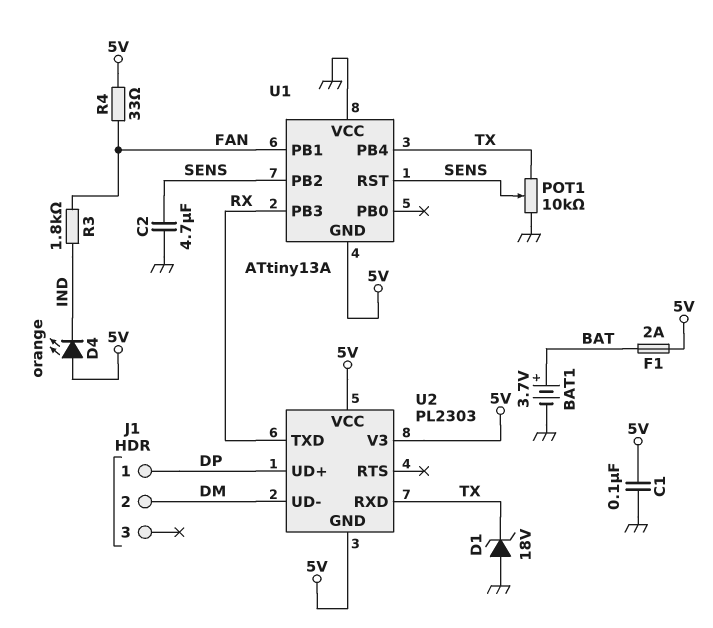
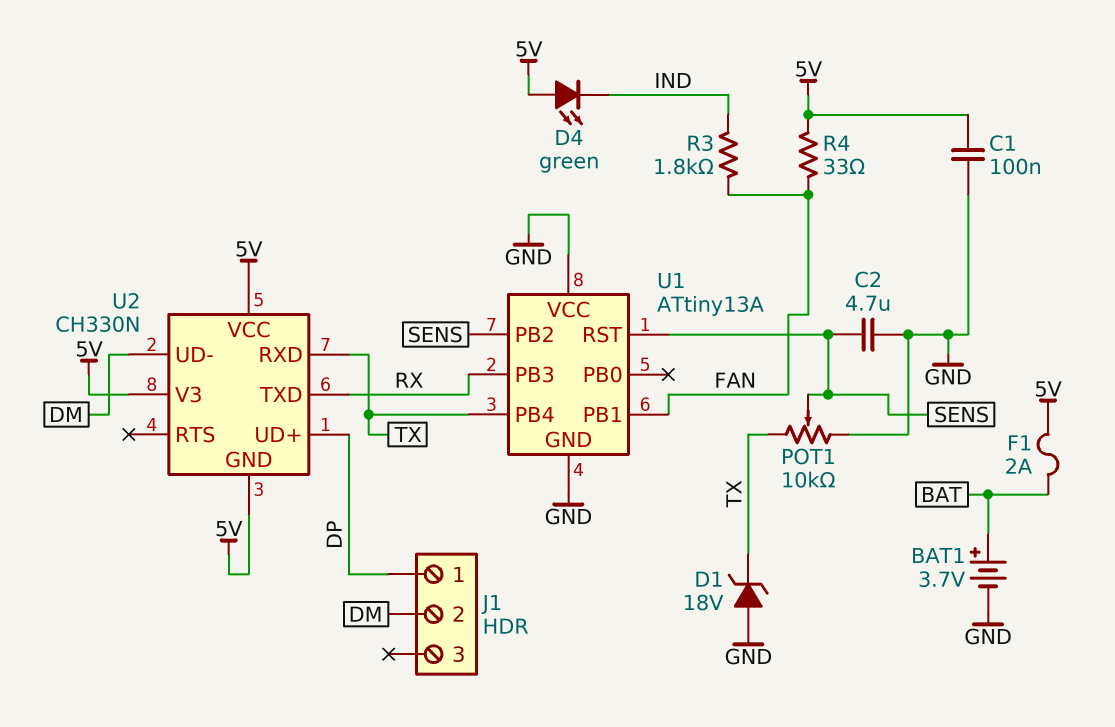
D4: LED orange (A 5V, K IND) -> LED green (A 5V, K IND)
U1 pin GND: 5V -> GND
U2: PL2303 -> CH330N

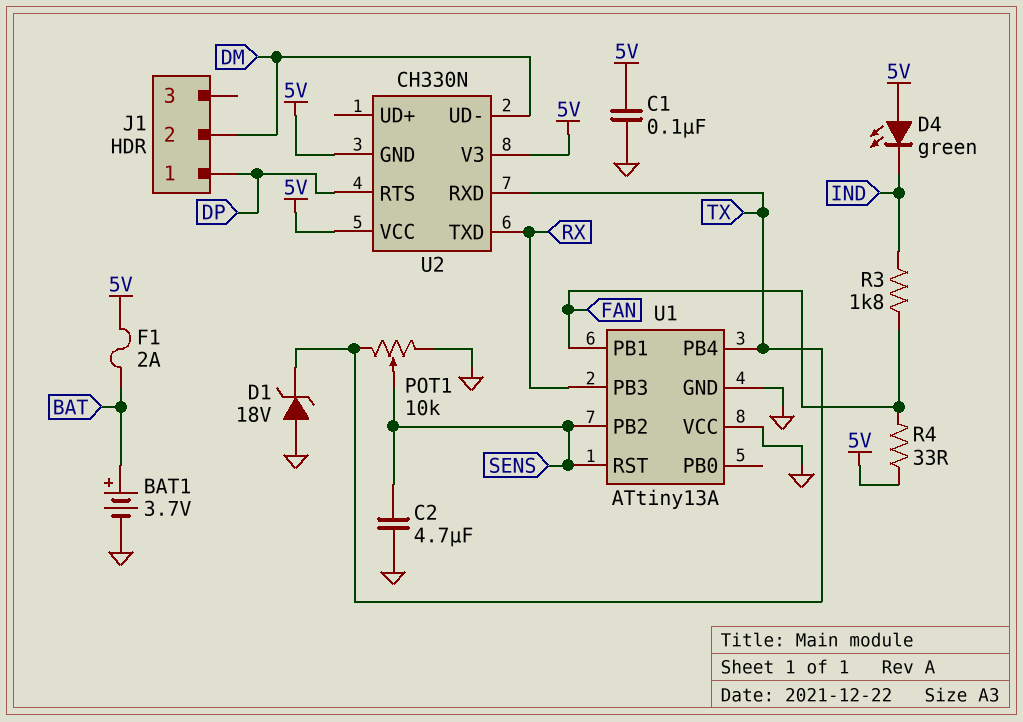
U2 pin RTS: none -> DP
U2 pin UD+: DP -> none

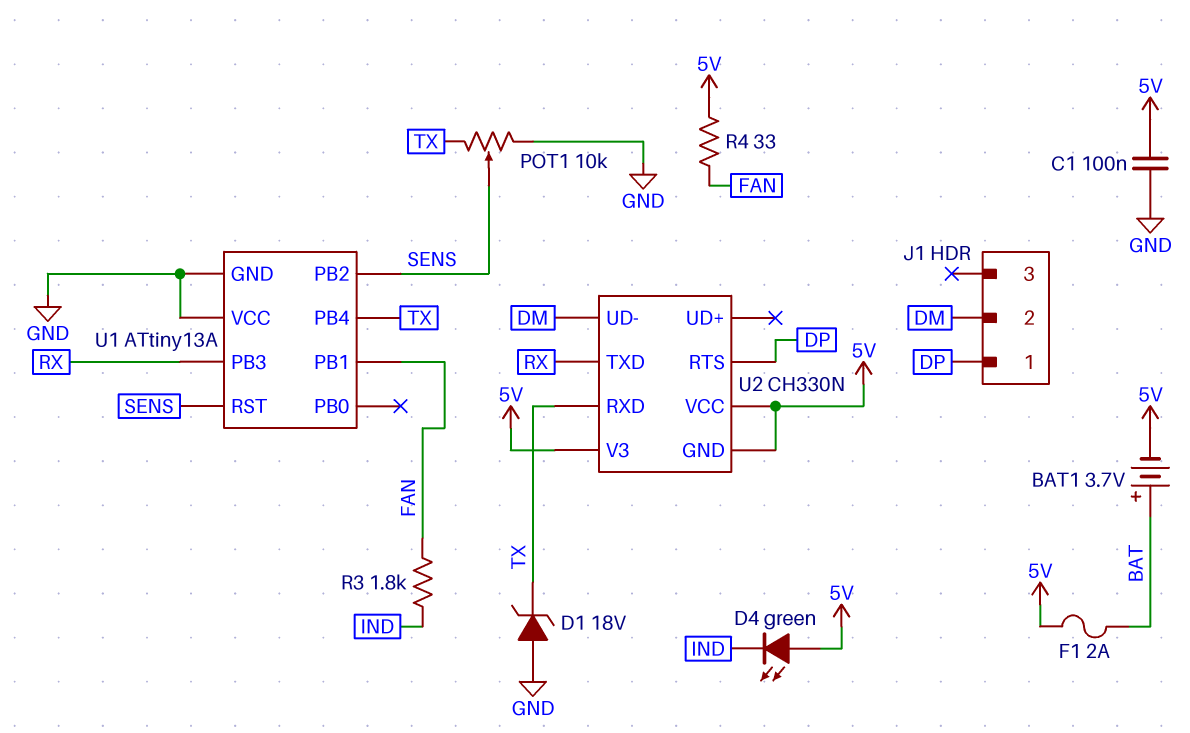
BAT1: 3.7V (plus BAT, minus GND) -> 3.7V (plus BAT, minus 5V)
C2: 4.7uF (GND, SENS) -> none

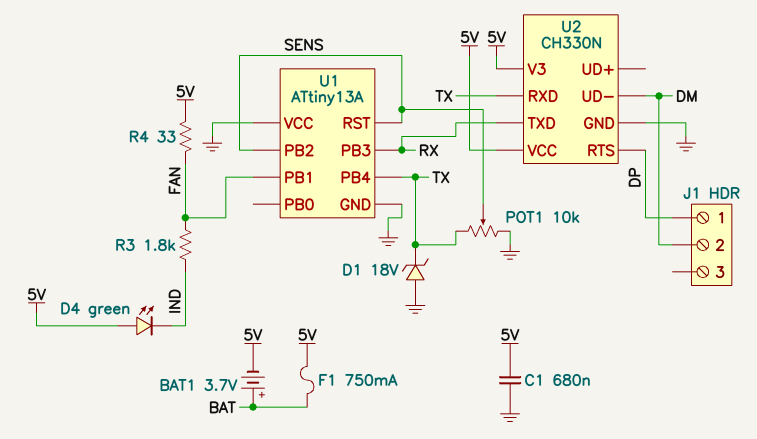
C1: 100nF (5V, GND) -> 680nF (5V, GND)
F1: 2A (5V, BAT) -> 750mA (5V, BAT)
U2 pin GND: 5V -> GND

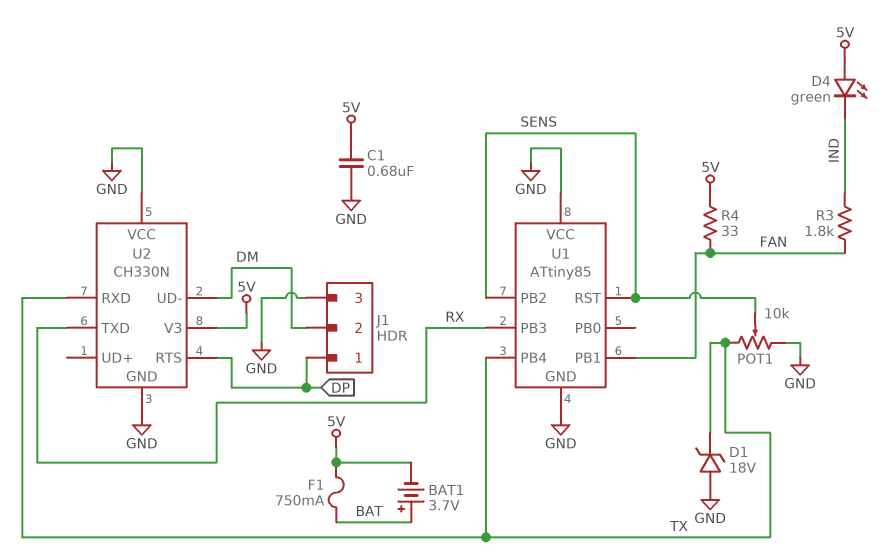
J1 pin 3: none -> GND
U1: ATtiny13A -> ATtiny85
U2 pin VCC: 5V -> GND

